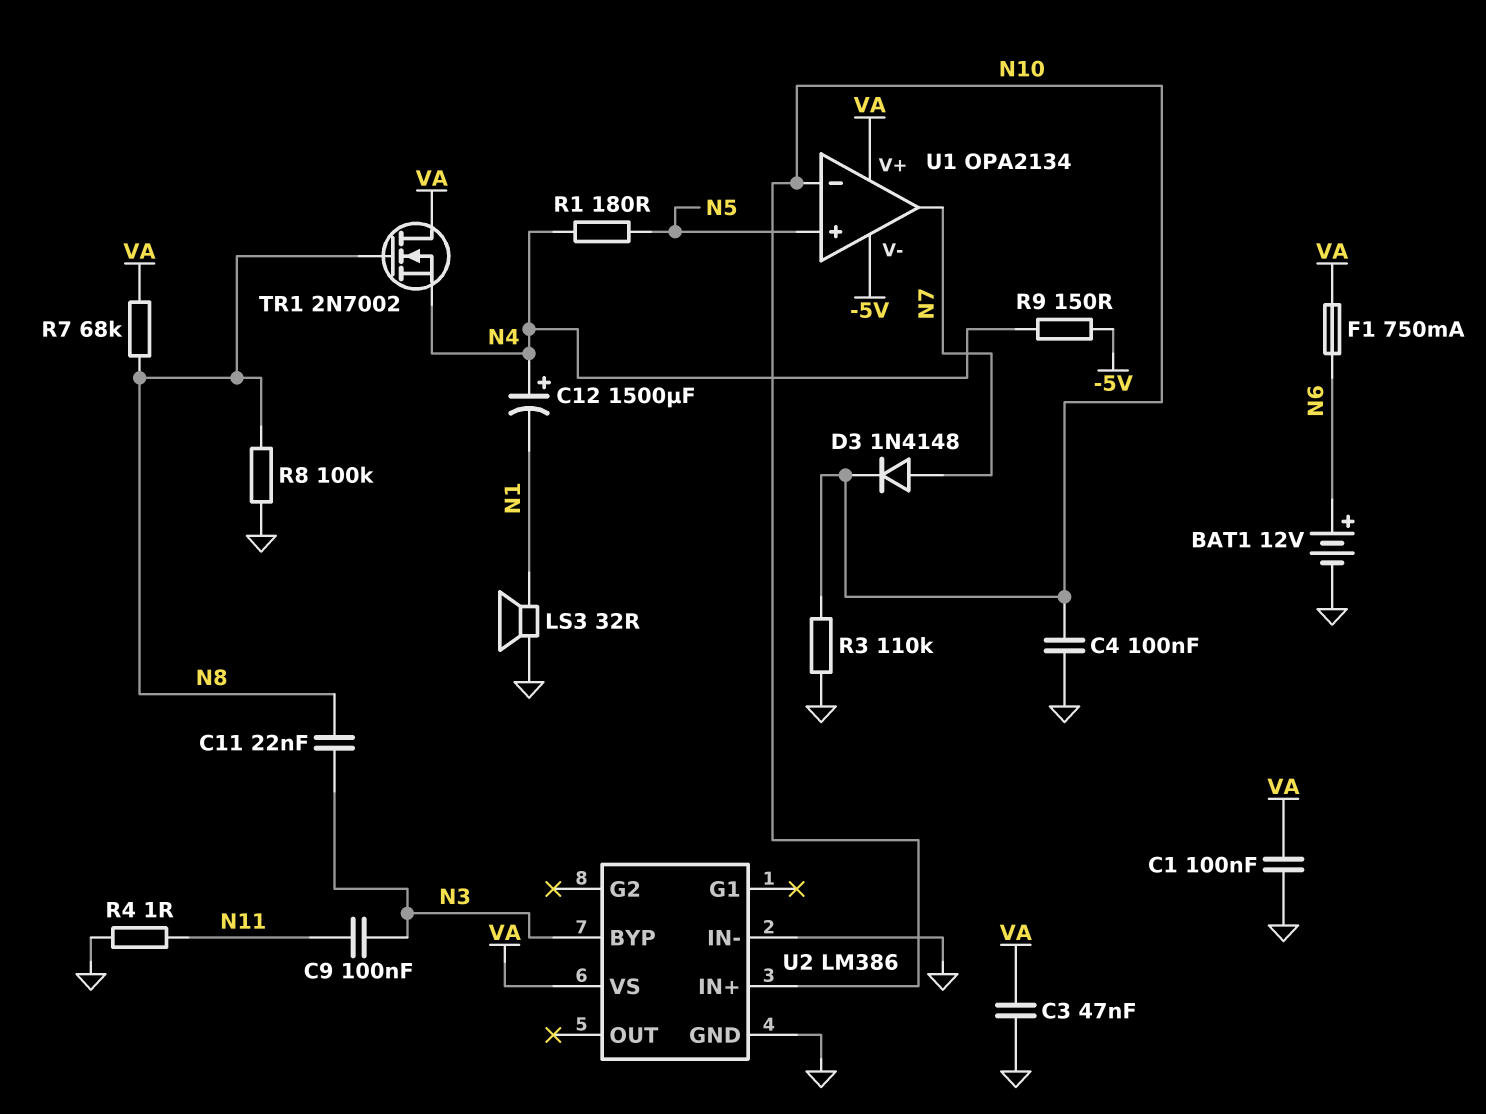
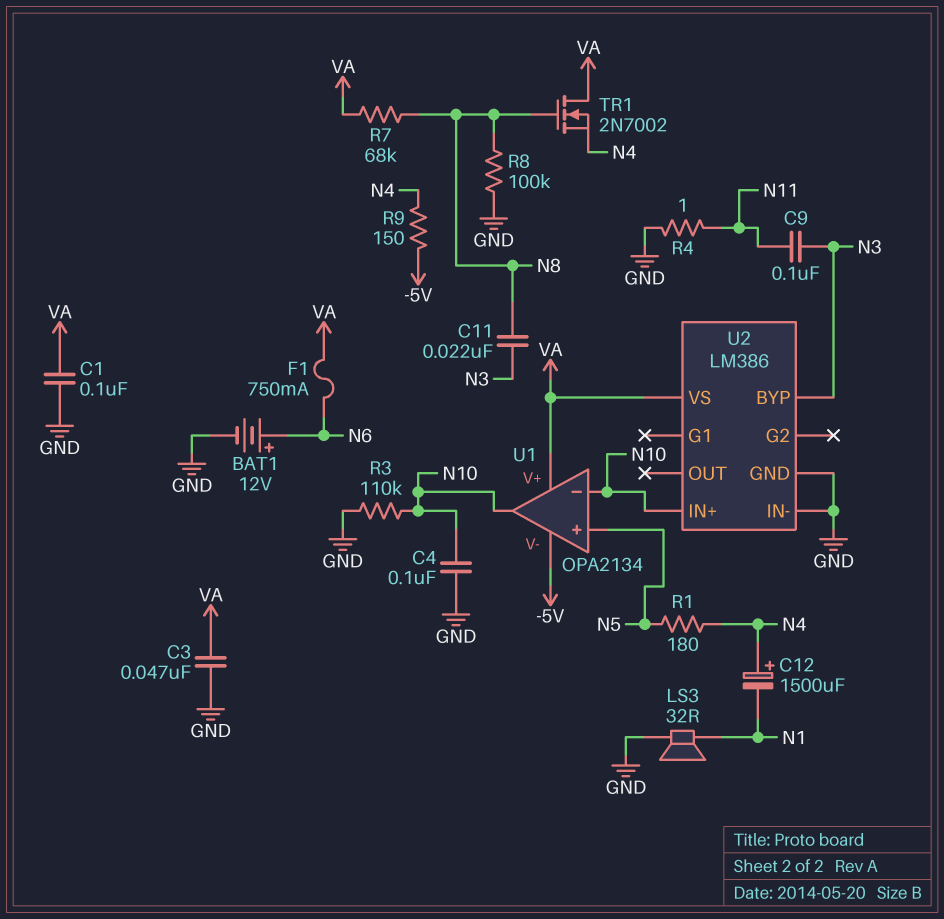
D3: diode 1N4148 (A N7, K N10) -> none
U1 pin out: N7 -> N10

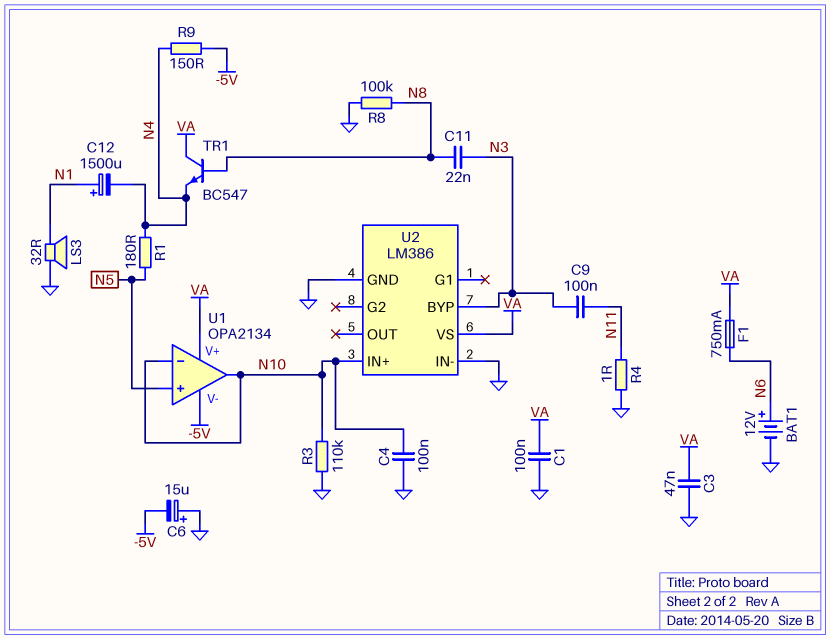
C6: none -> 15uF (plus GND, minus -5V)
C12: 1500uF (plus N4, minus N1) -> 1500uF (plus N1, minus N4)
R7: 68k (N8, VA) -> none
TR1: NMOS 2N7002 (G N8, D VA, S N4) -> NPN BC547 (B N8, C VA, E N4)

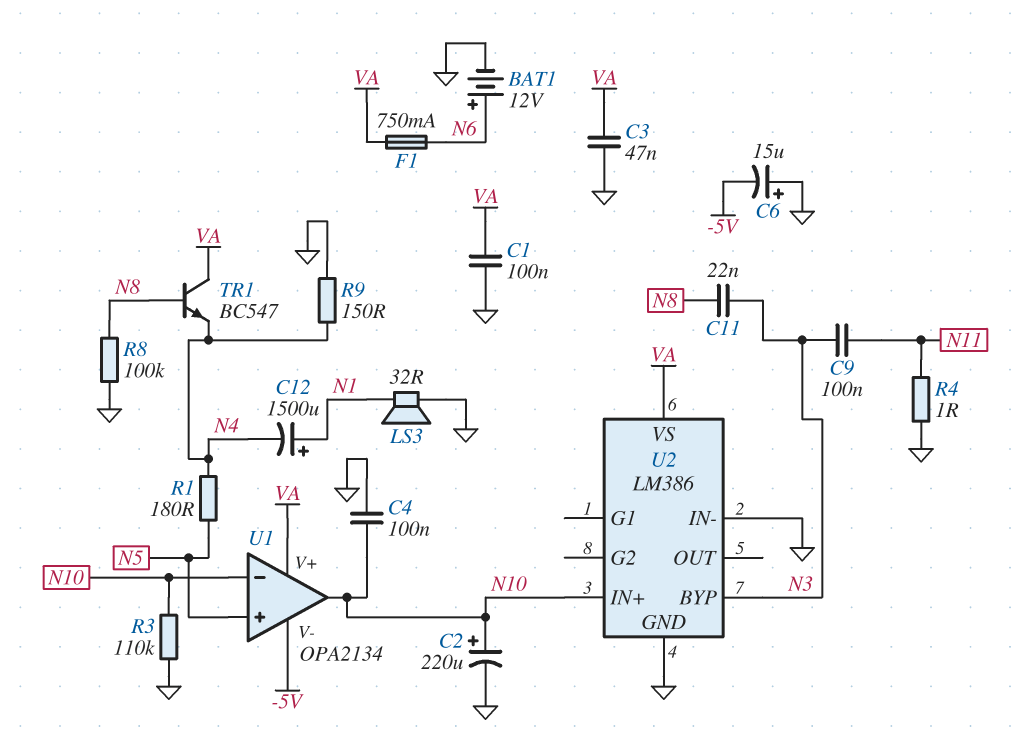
C2: none -> 220uF (plus N10, minus GND)
R9: 150 (-5V, N4) -> 150 (GND, N4)

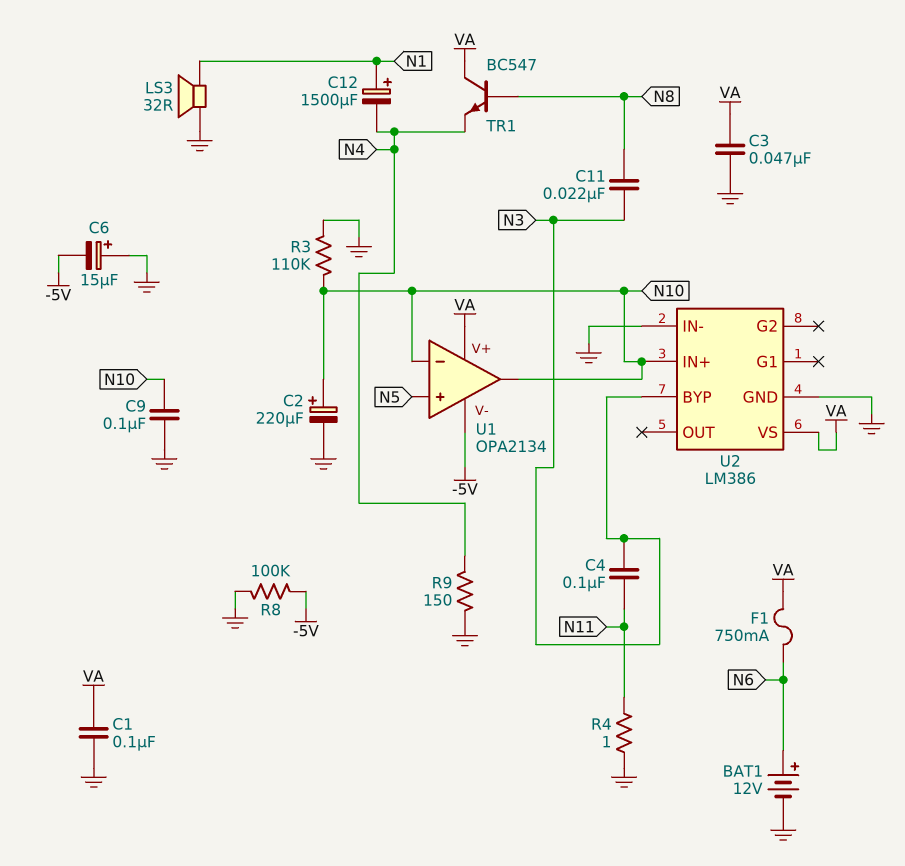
C4: 100nF (GND, N10) -> 100nF (N3, N11)
C9: 100nF (N3, N11) -> 100nF (GND, N10)
R1: 180 (N4, N5) -> none
R8: 100k (GND, N8) -> 100k (-5V, GND)

